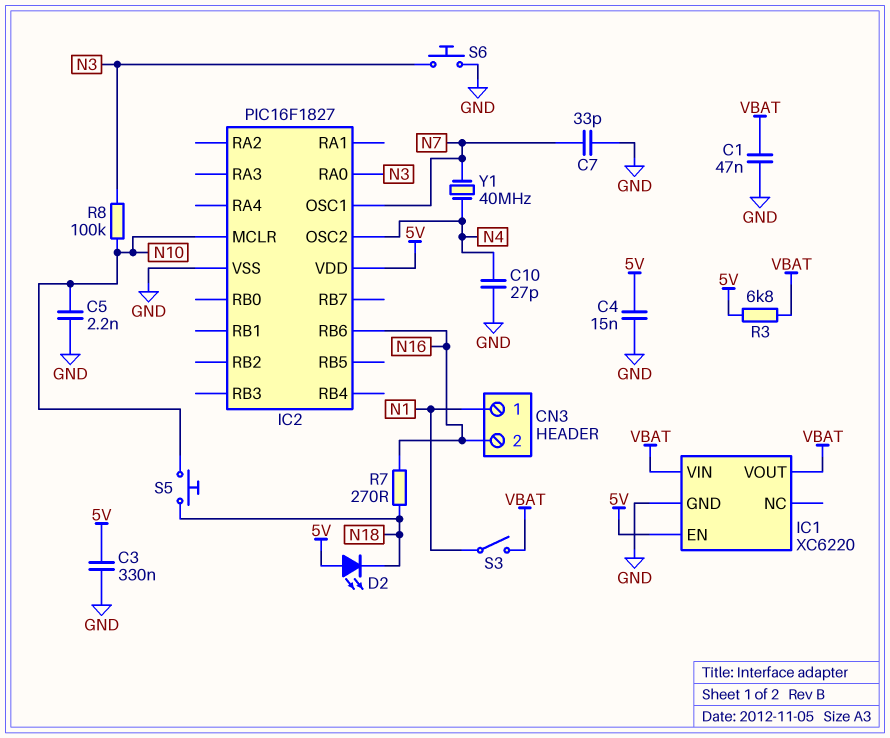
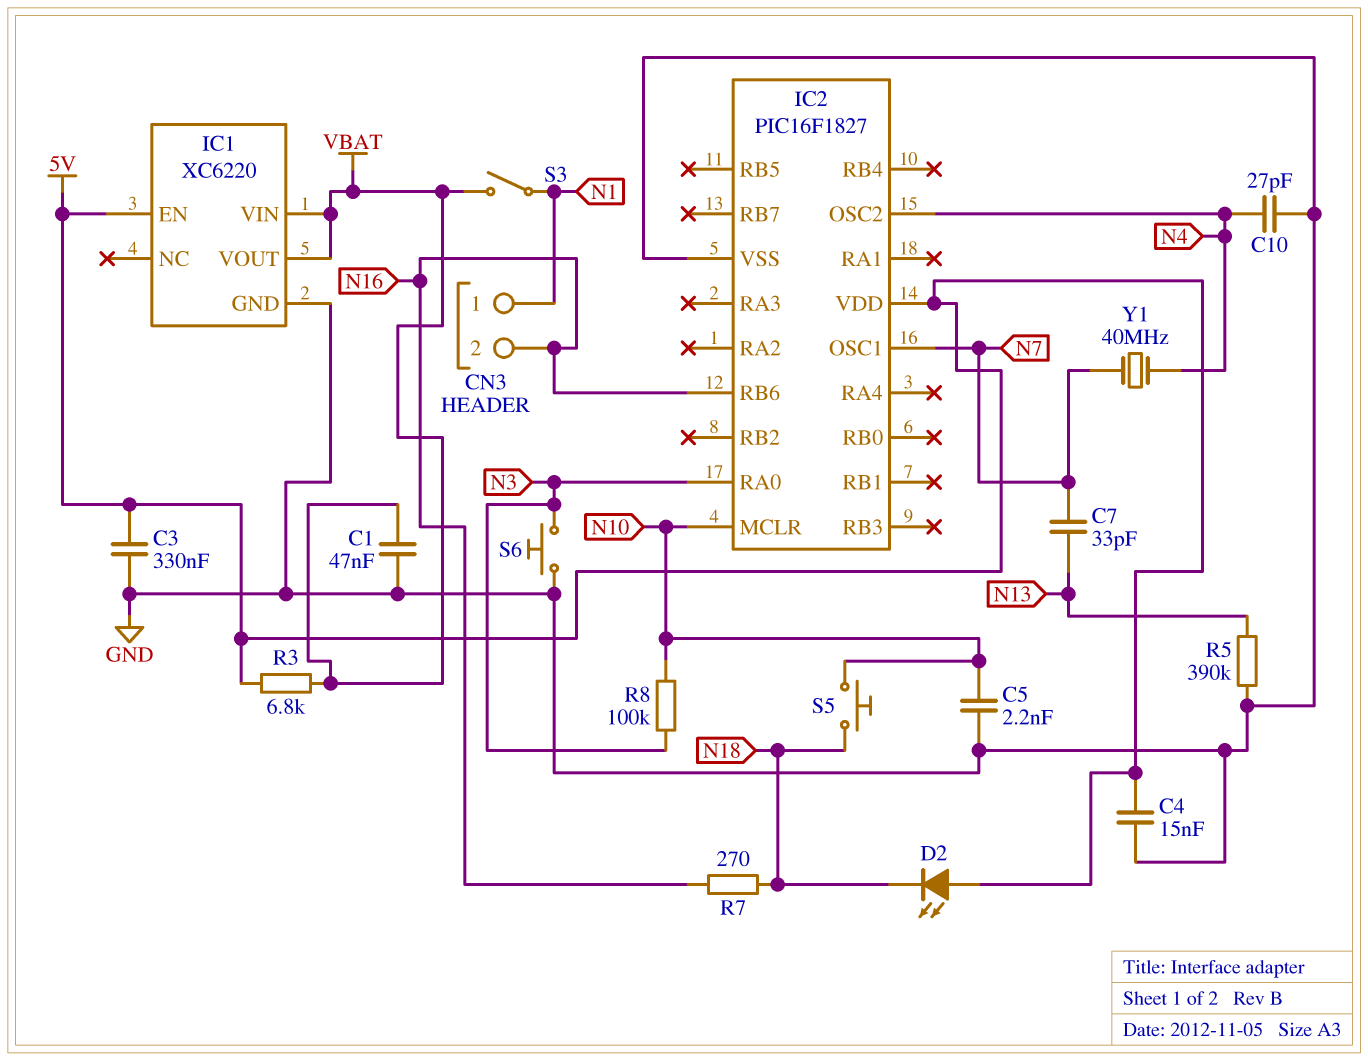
C7: 33pF (GND, N7) -> 33pF (N7, N13)
R5: none -> 390k (GND, N13)

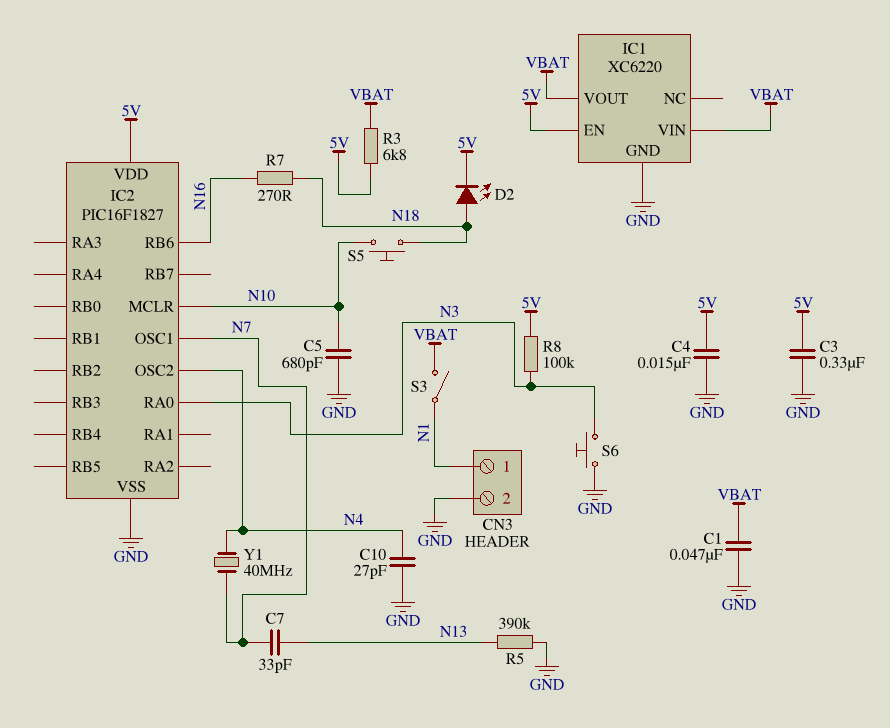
C5: 2.2nF (GND, N10) -> 680pF (GND, N10)
CN3 pin 2: N16 -> GND
D2: LED (A 5V, K N18) -> LED (A N18, K 5V)
R8: 100k (N3, N10) -> 100k (5V, N3)

